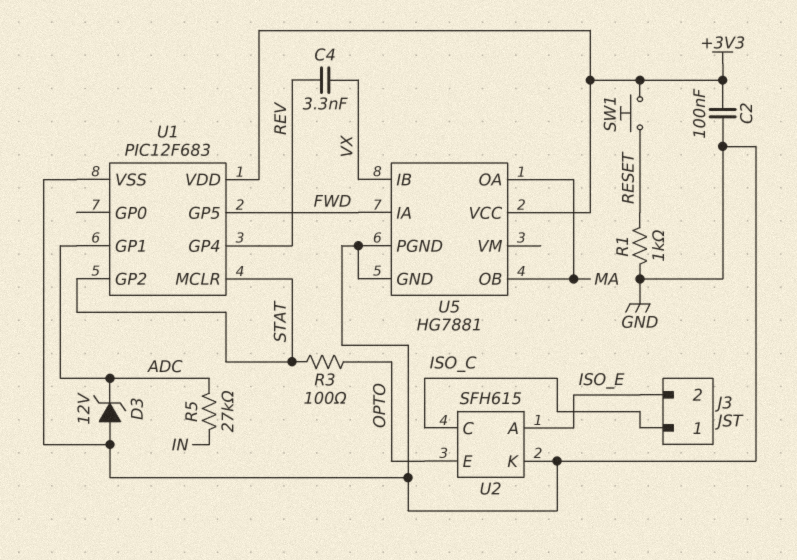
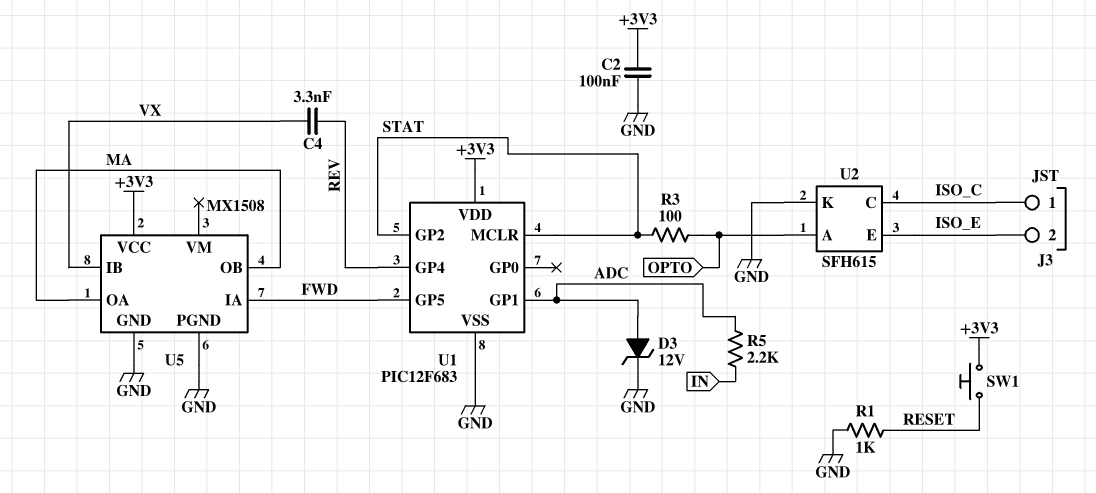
D3: zener 12V (A GND, K ADC) -> zener 12V (A ADC, K GND)
R5: 27k (ADC, IN) -> 2.2k (ADC, IN)
U2 pin A: ISO_E -> OPTO
U2 pin E: OPTO -> ISO_E
U5: HG7881 -> MX1508

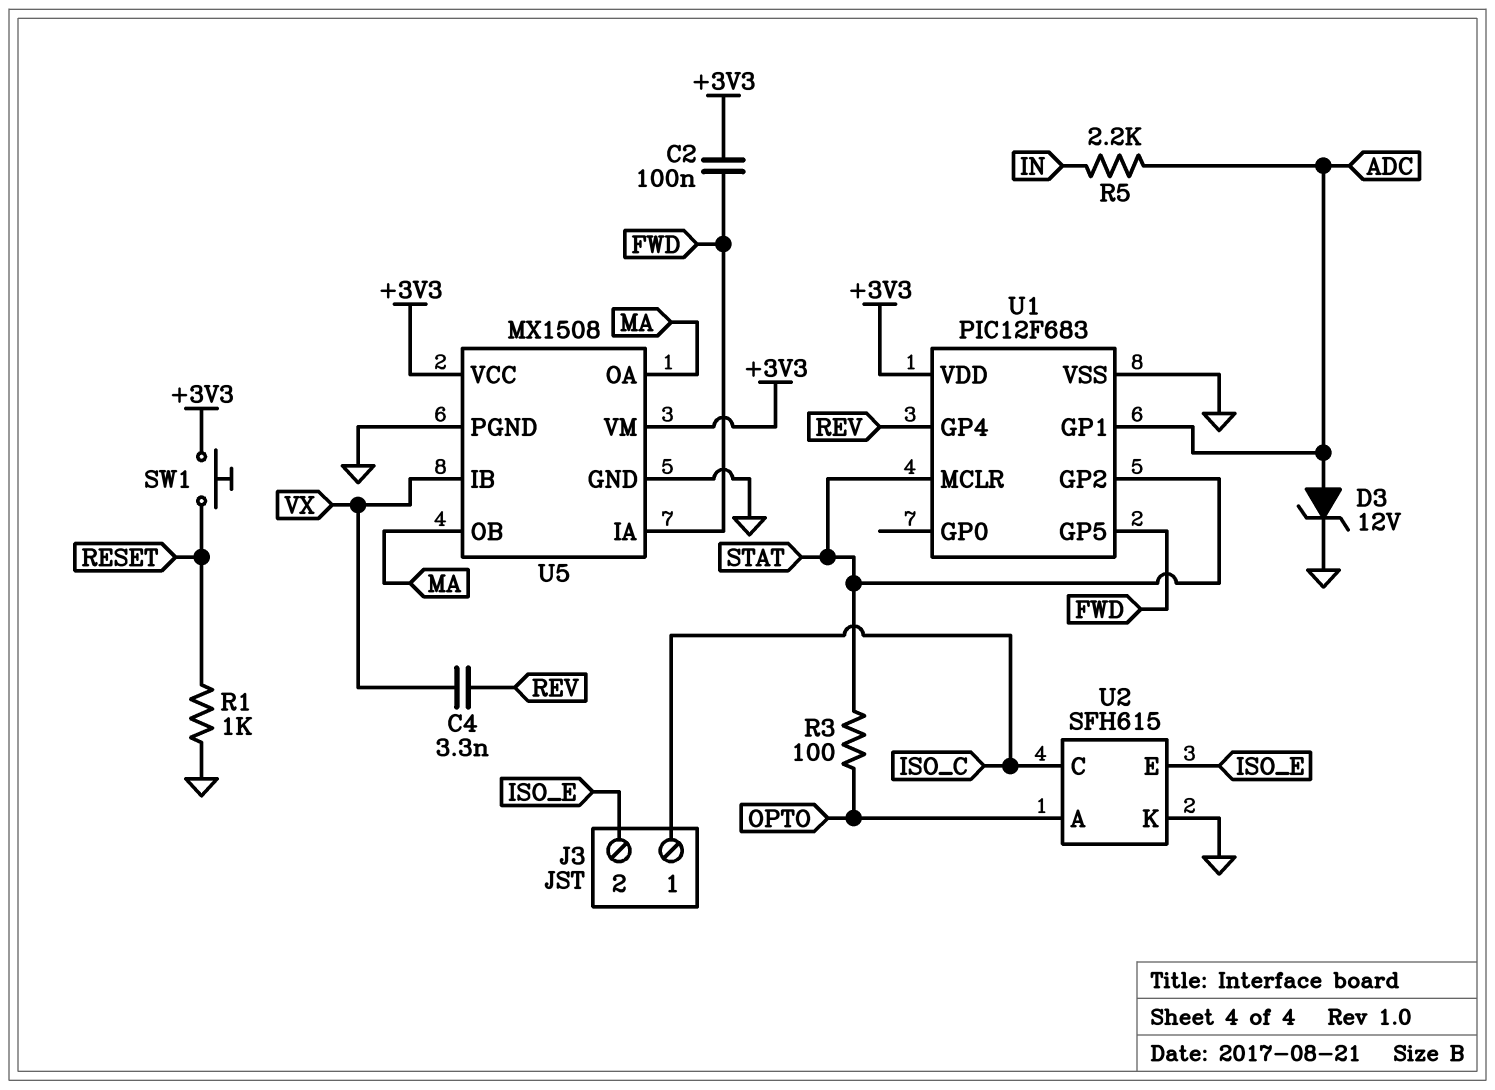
C2: 100nF (+3V3, GND) -> 100nF (+3V3, FWD)
U5 pin VM: none -> +3V3

